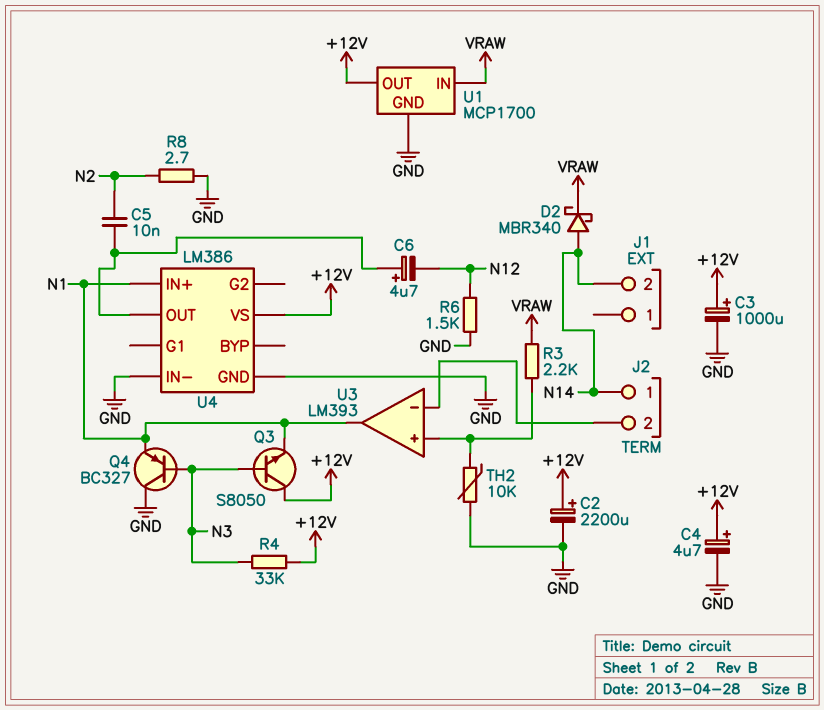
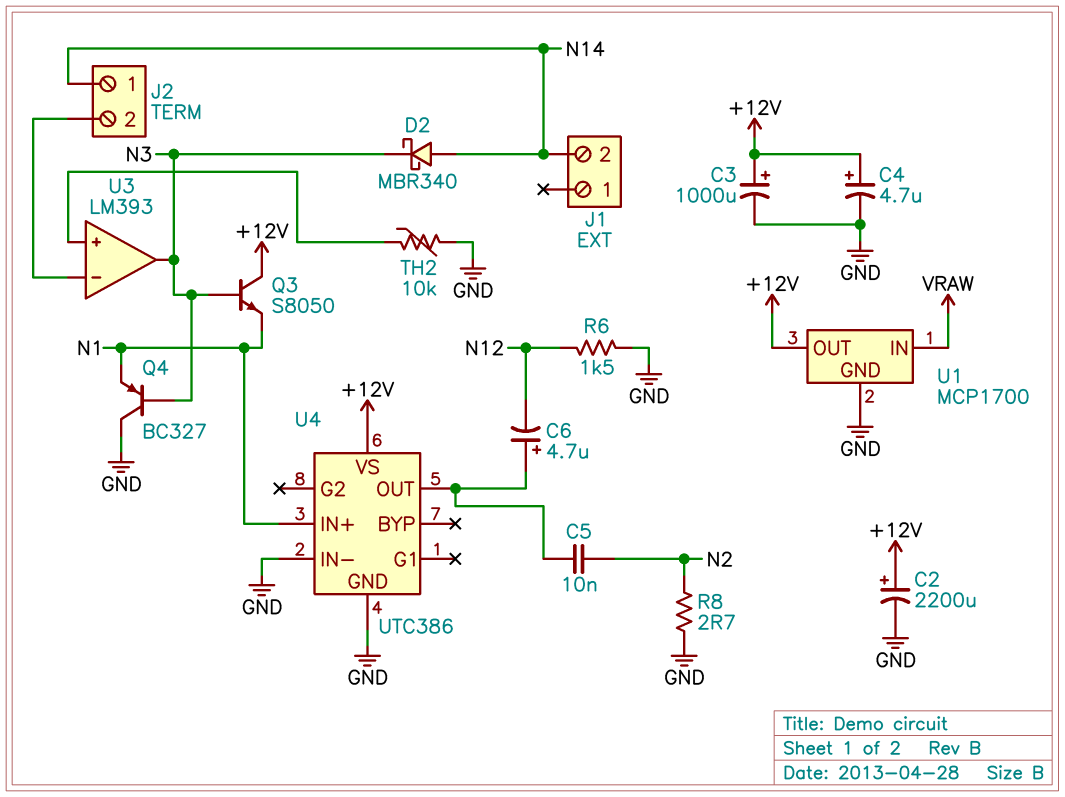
D2: schottky MBR340 (A N14, K VRAW) -> schottky MBR340 (A N14, K N3)
R3: 2.2k (U3/in+, VRAW) -> none
R4: 33k (+12V, N3) -> none
U3 pin out: N1 -> N3
U4: LM386 -> UTC386

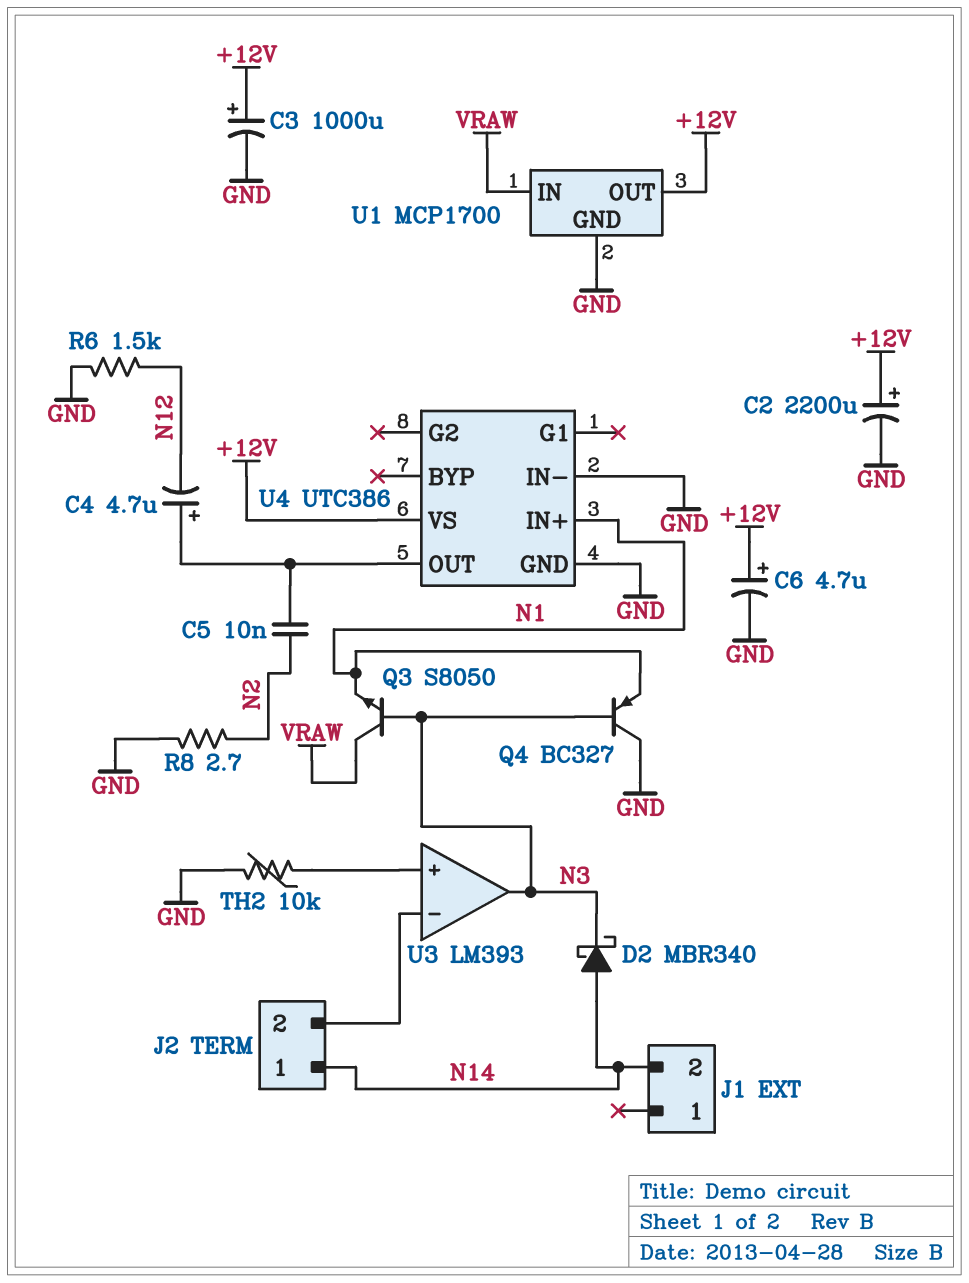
C4: 4.7uF (plus +12V, minus GND) -> 4.7uF (plus U4/OUT, minus N12)
C6: 4.7uF (plus U4/OUT, minus N12) -> 4.7uF (plus +12V, minus GND)
Q3: NPN S8050 (B N3, C +12V, E N1) -> NPN S8050 (B N3, C VRAW, E N1)

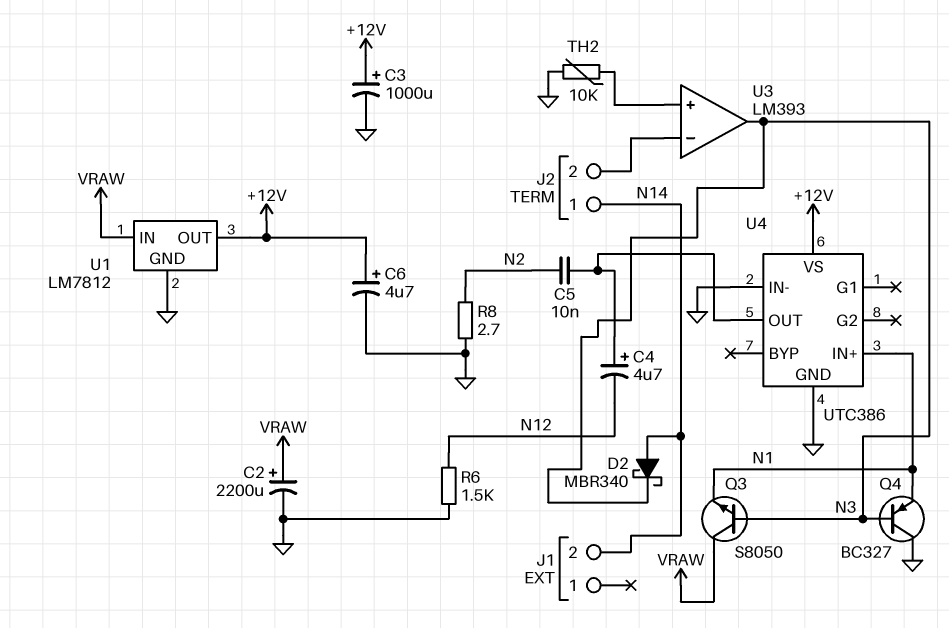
C2: 2200uF (plus +12V, minus GND) -> 2200uF (plus VRAW, minus GND)
U1: MCP1700 -> LM7812

